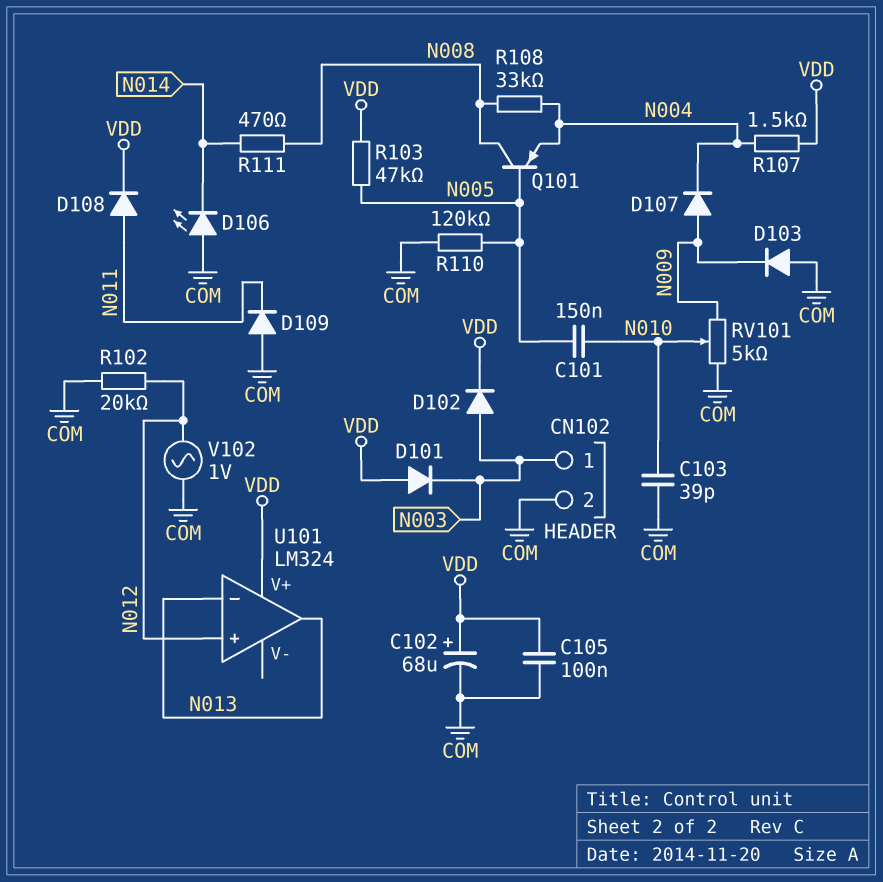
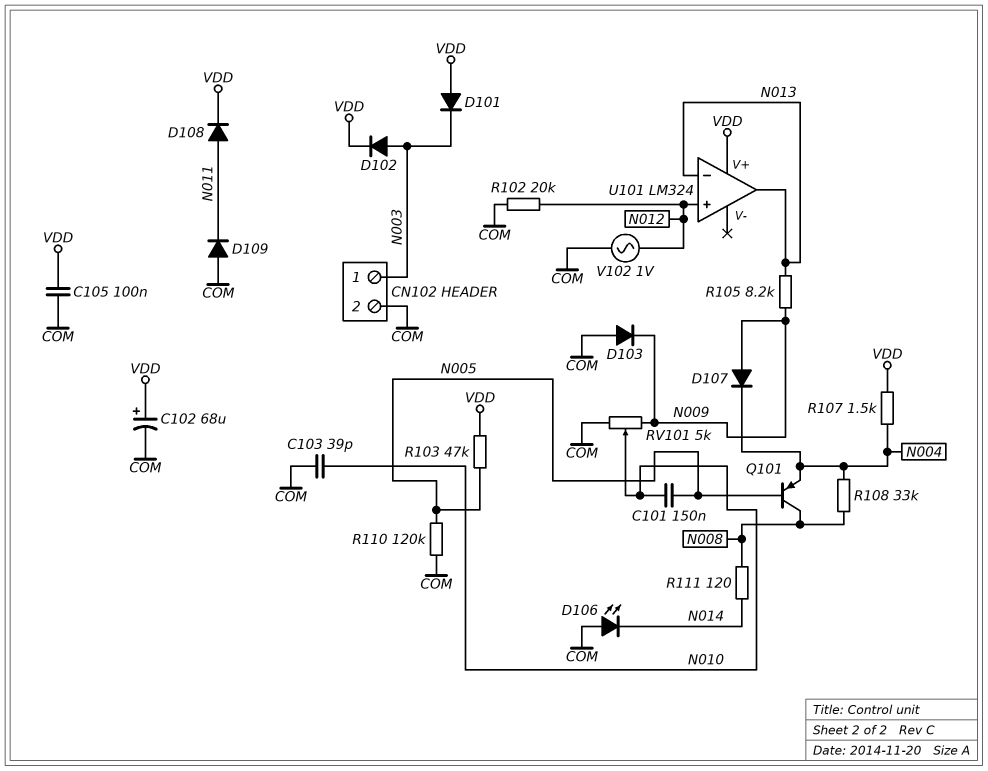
R105: none -> 8.2k (N009, N013)
R111: 470 (N008, N014) -> 120 (N008, N014)

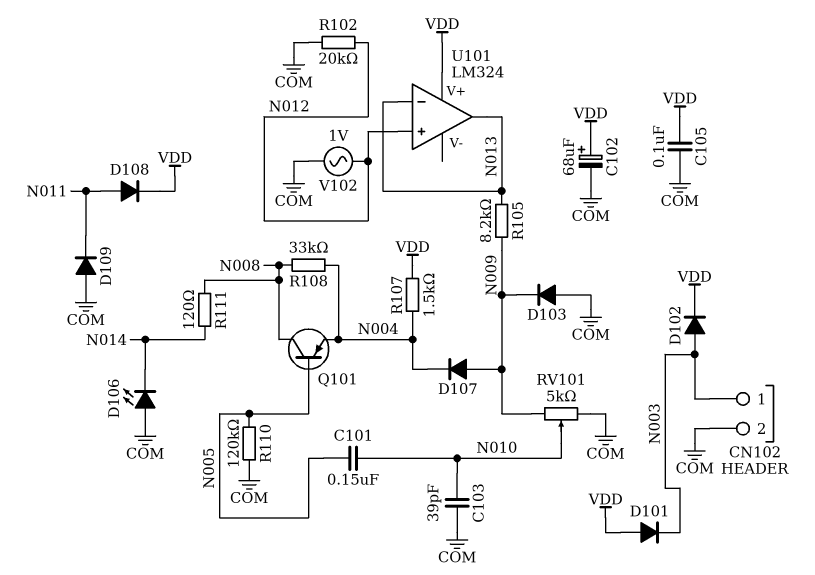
R103: 47k (N005, VDD) -> none

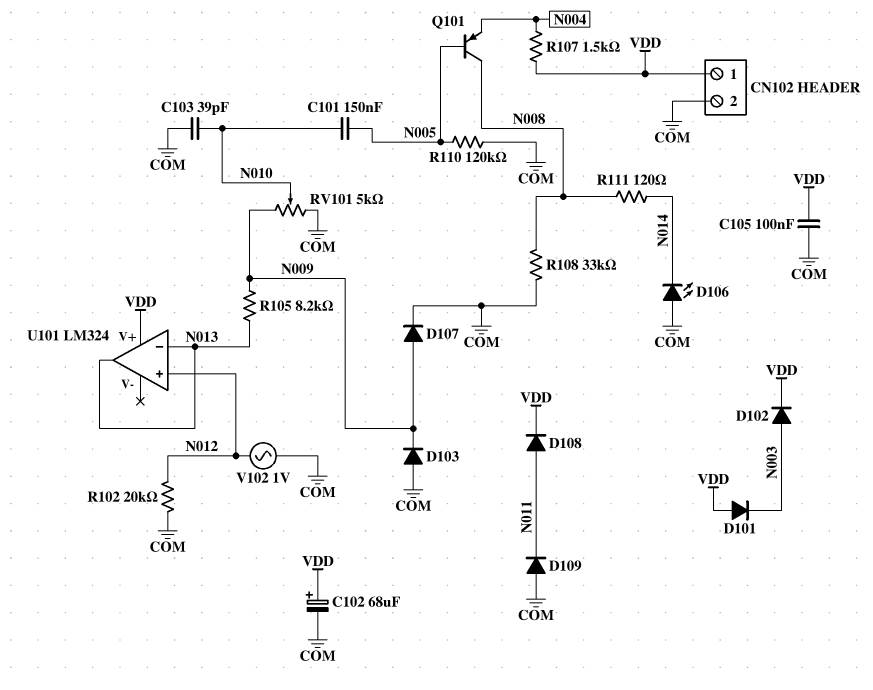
CN102 pin 1: N003 -> VDD
D107: diode (A N009, K N004) -> diode (A N009, K COM)
R108: 33k (N004, N008) -> 33k (COM, N008)

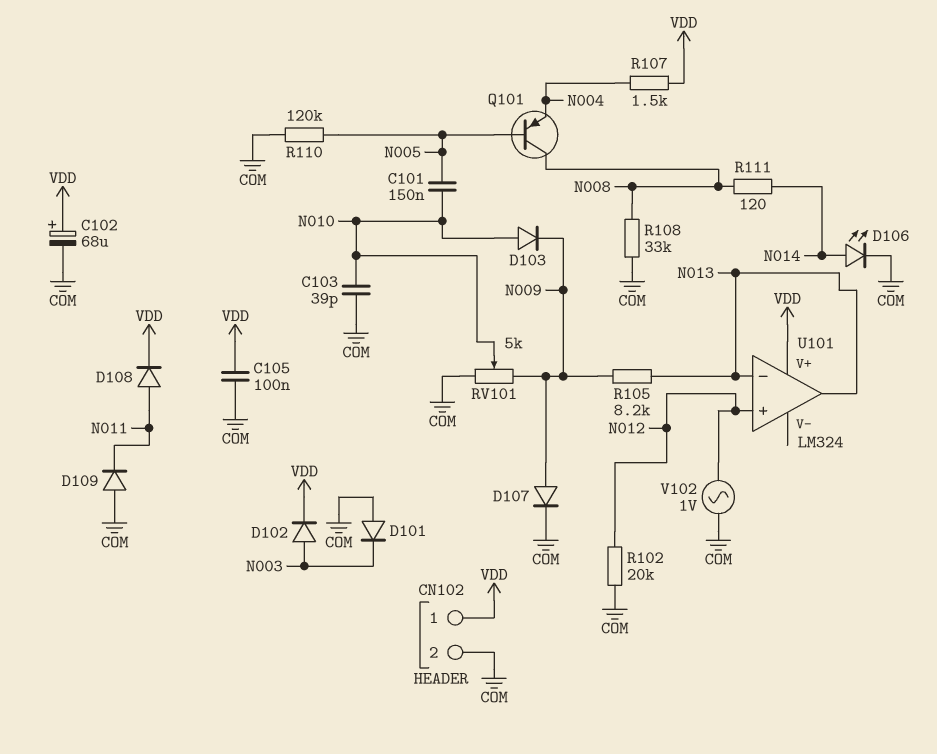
D101: diode (A VDD, K N003) -> diode (A COM, K N003)
D103: diode (A COM, K N009) -> diode (A N010, K N009)
D106: LED (A COM, K N014) -> LED (A N014, K COM)

